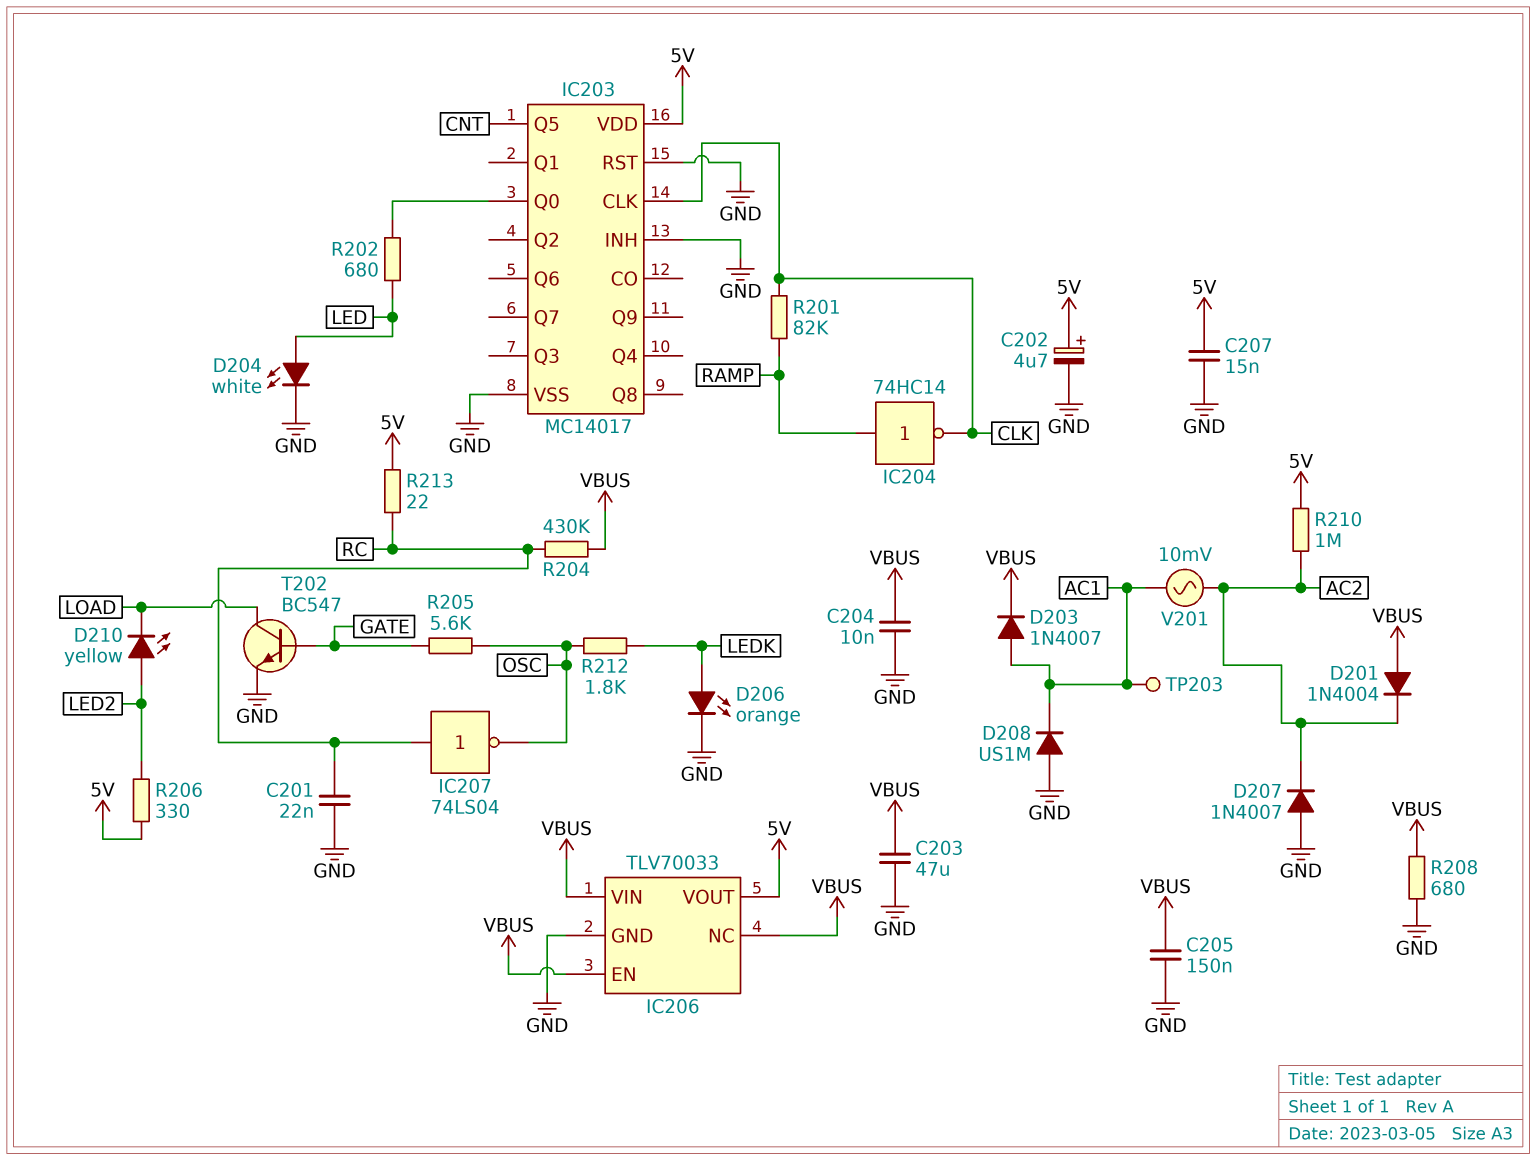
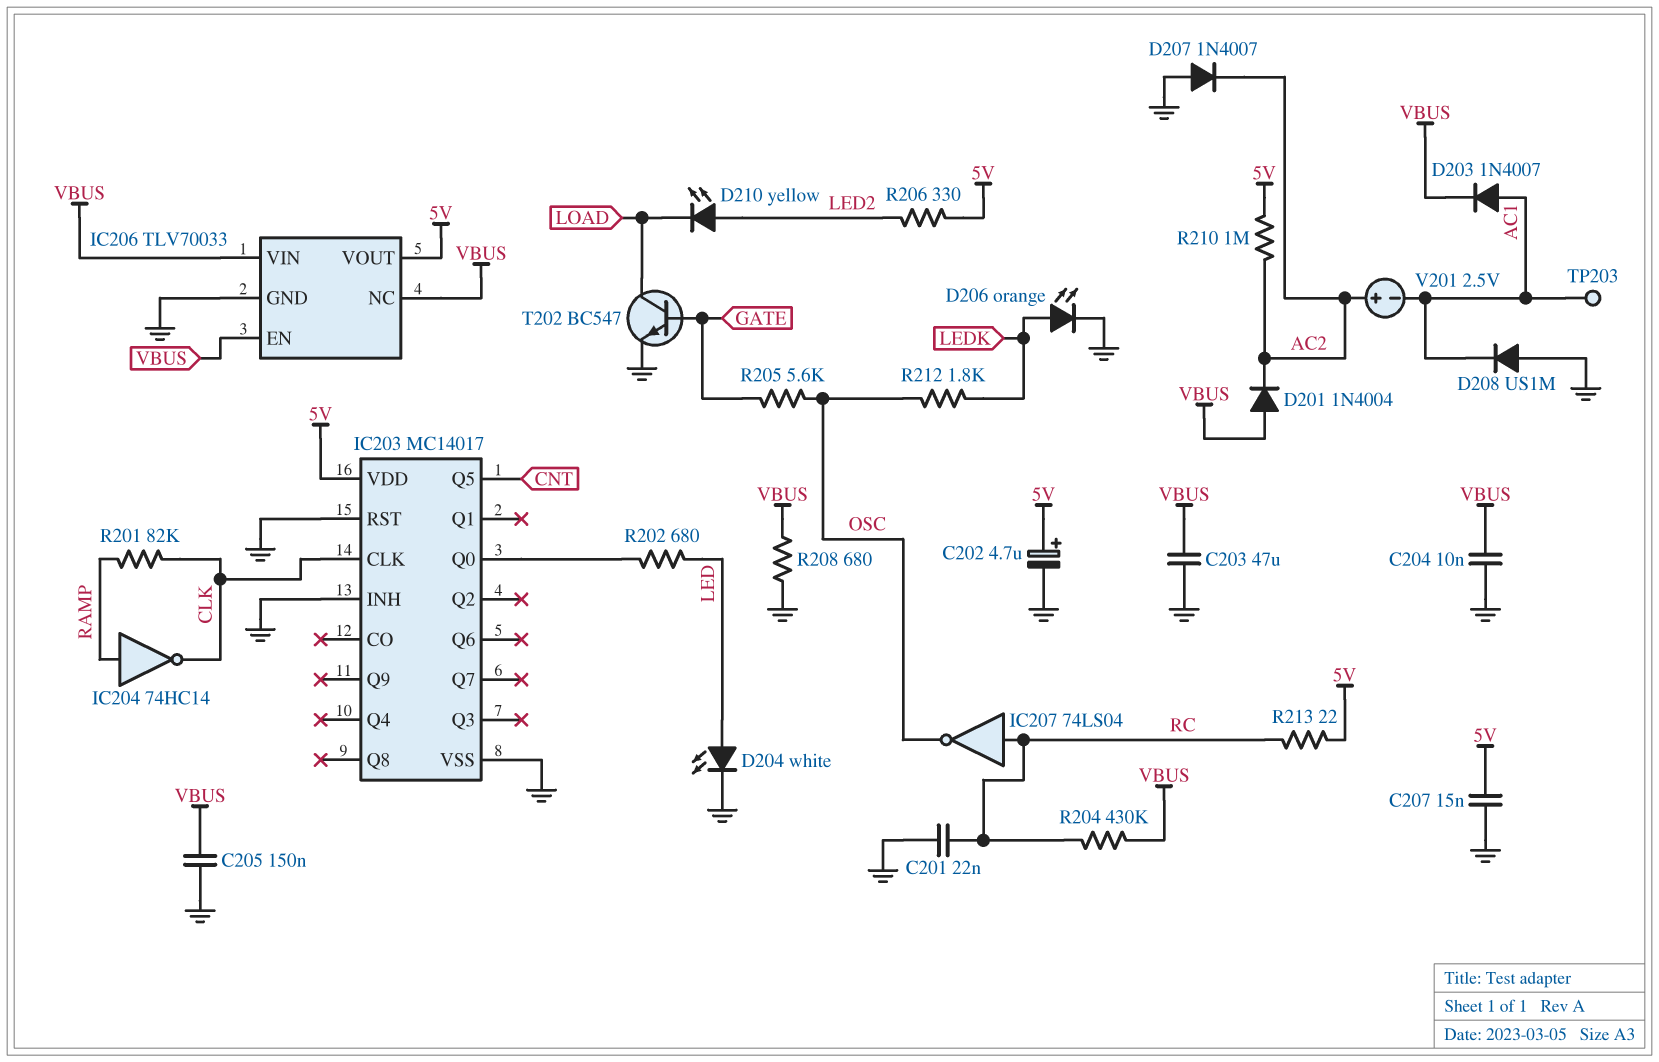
V201: AC 10mV (AC1, AC2) -> 2.5V (plus AC2, minus AC1)

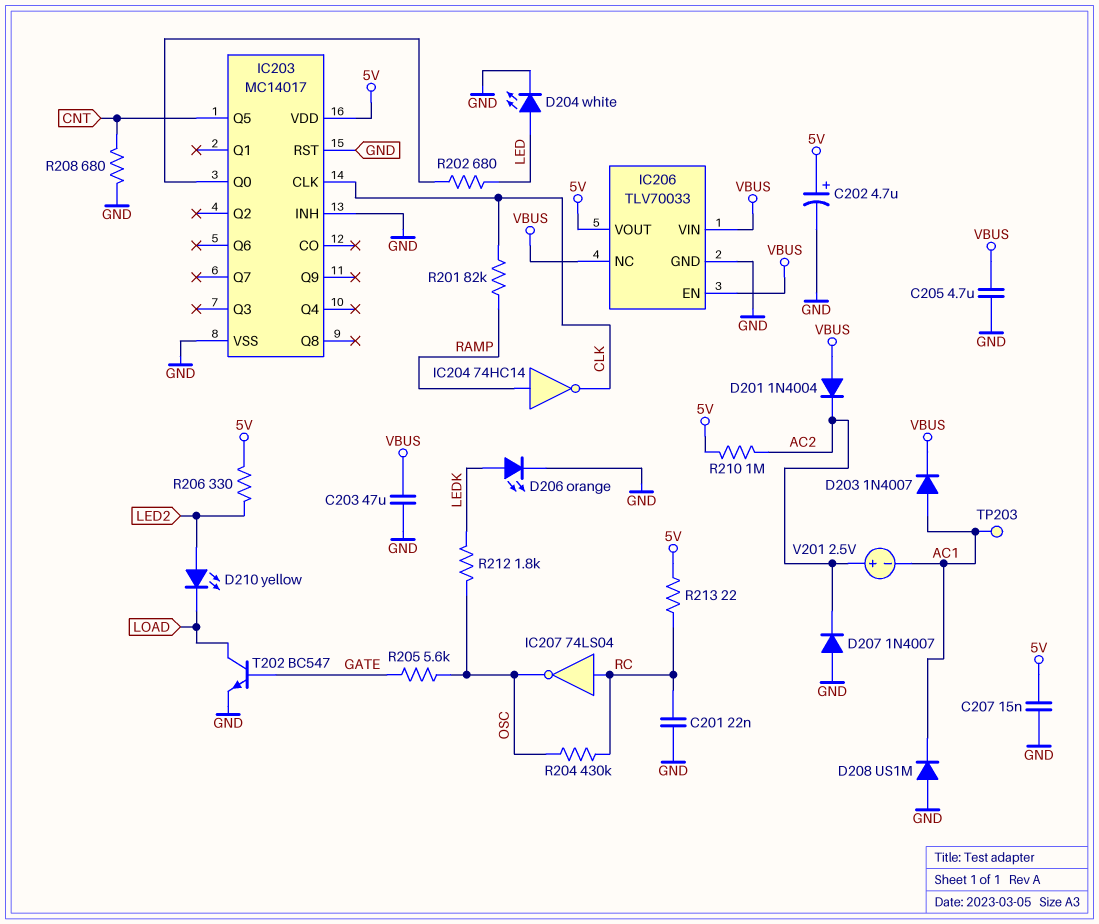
C204: 10nF (GND, VBUS) -> none
C205: 150nF (GND, VBUS) -> 4.7uF (GND, VBUS)
R204: 430k (RC, VBUS) -> 430k (OSC, RC)
R208: 680 (GND, VBUS) -> 680 (CNT, GND)

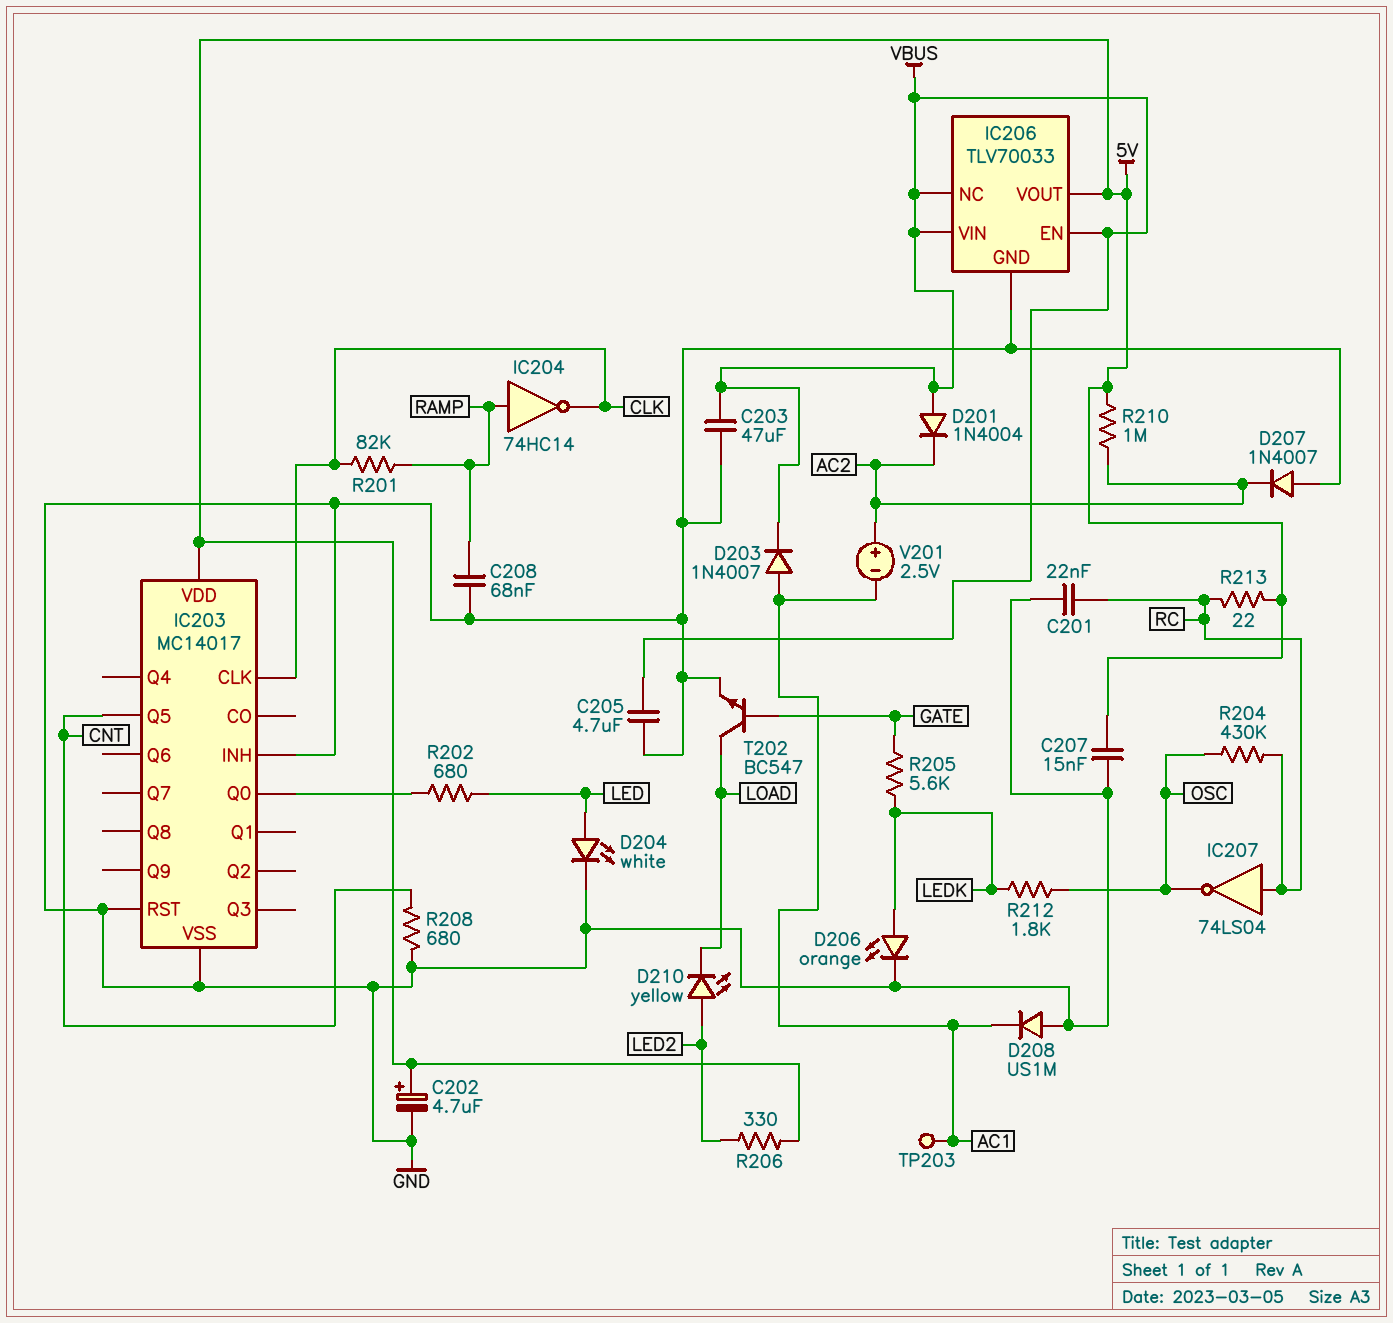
C208: none -> 68nF (GND, RAMP)
R205: 5.6k (GATE, OSC) -> 5.6k (GATE, LEDK)

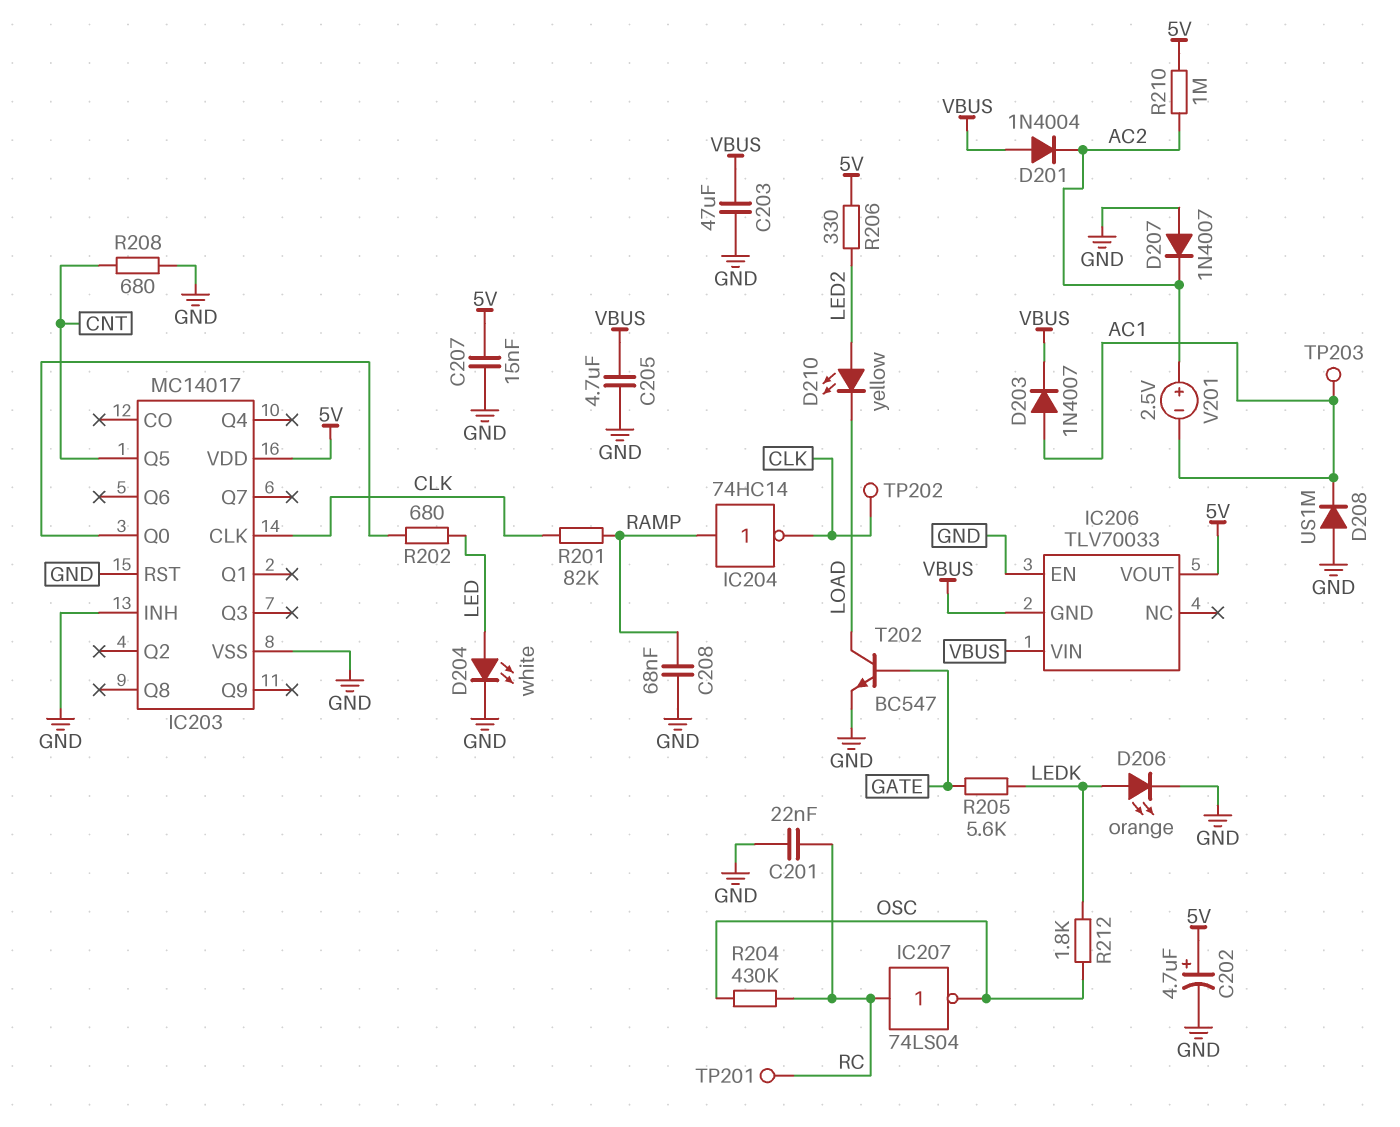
IC206 pin EN: VBUS -> GND
IC206 pin GND: GND -> VBUS
IC206 pin NC: VBUS -> none
R213: 22 (5V, RC) -> none
TP201: none -> test point (RC)
TP202: none -> test point (CLK)

